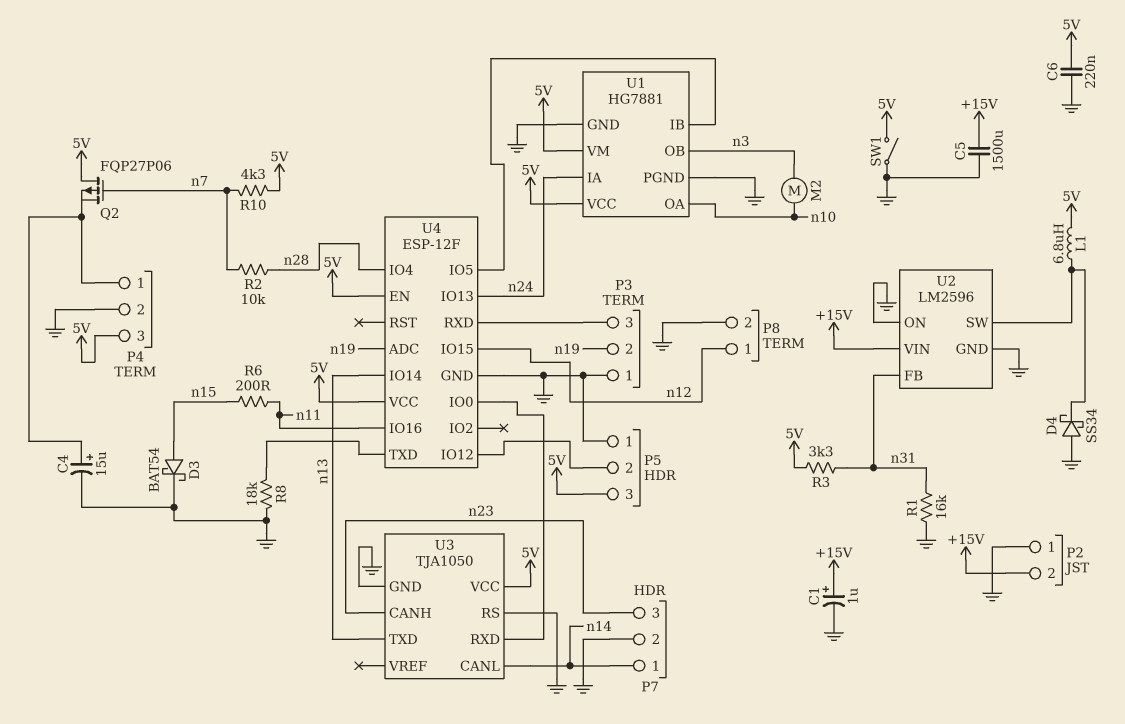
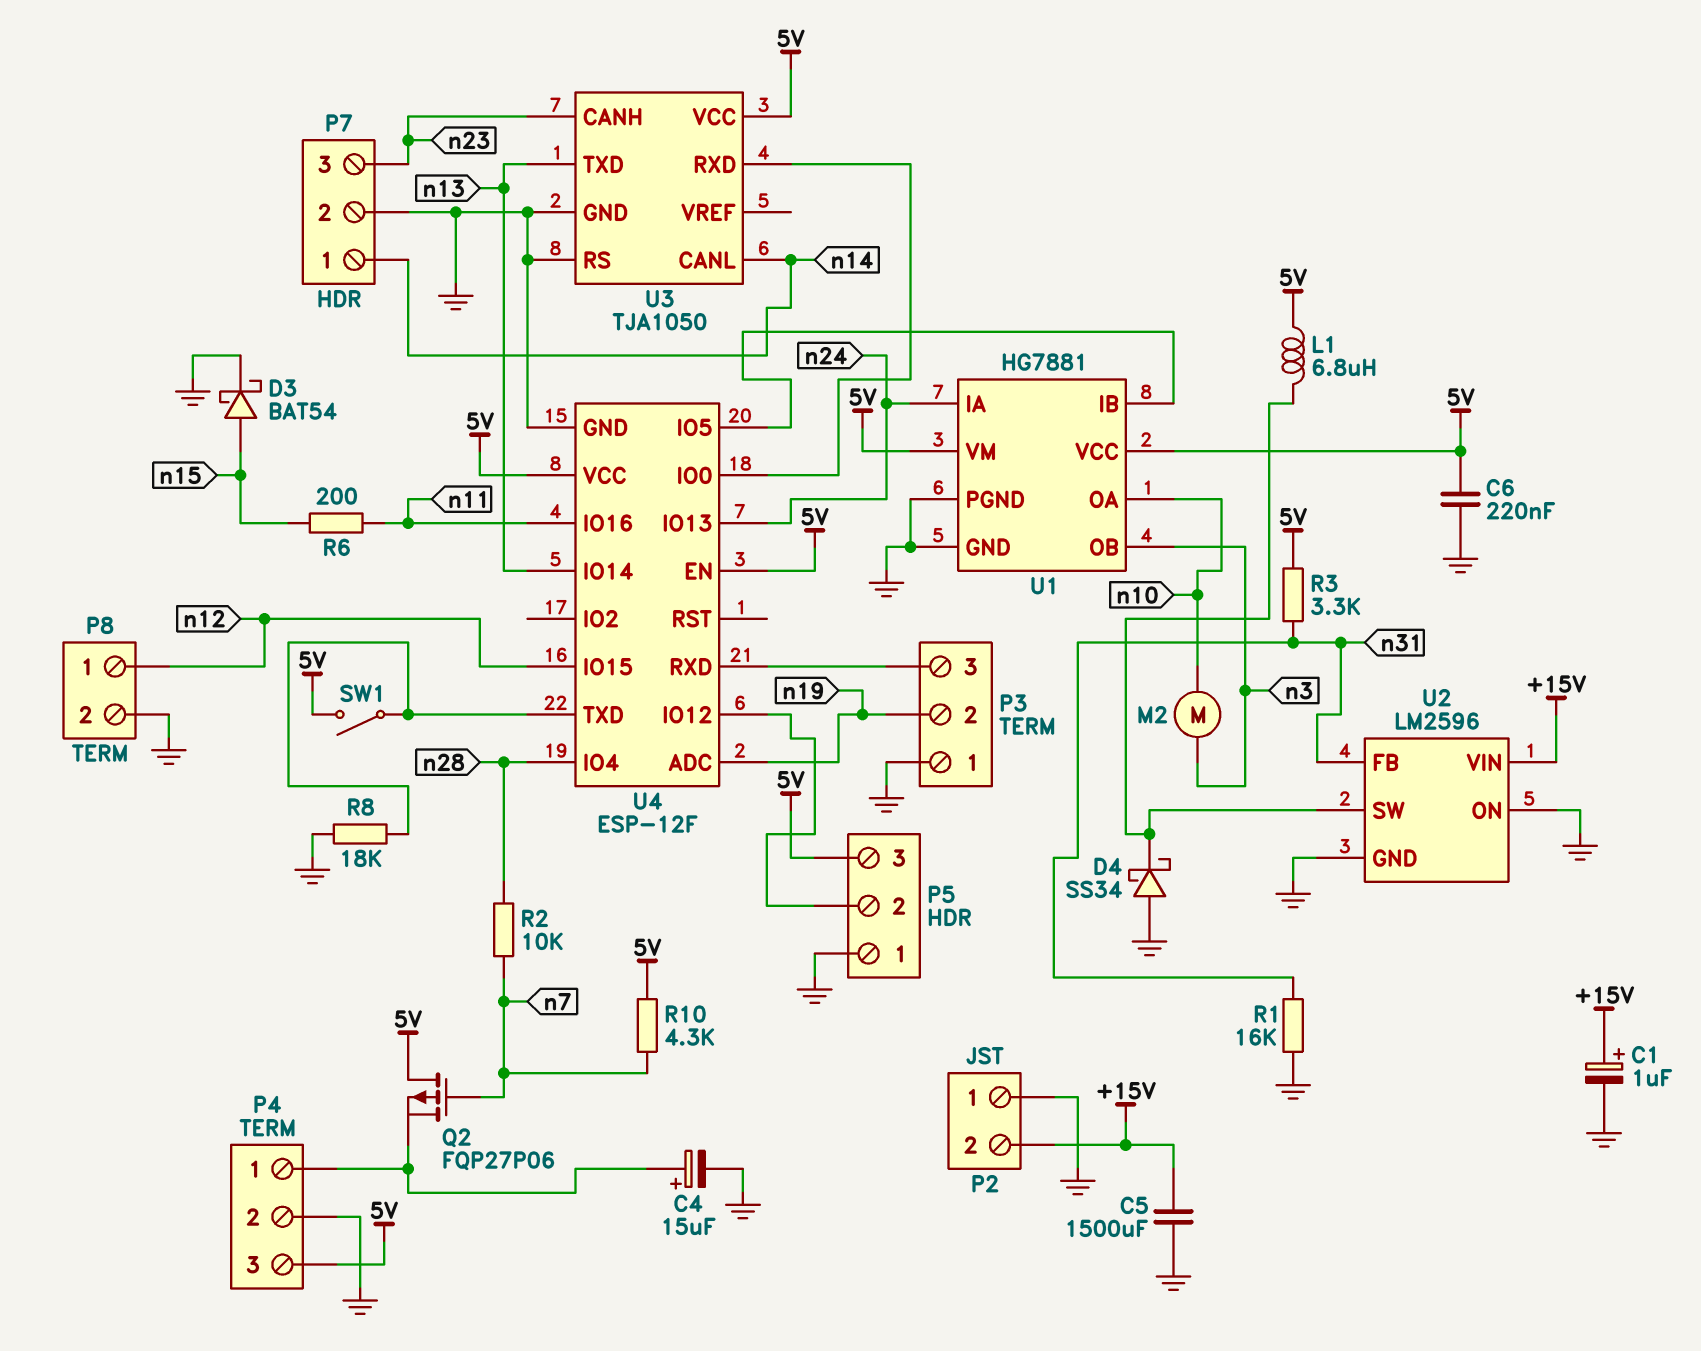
SW1: switch (5V, GND) -> switch (5V, U4/TXD)

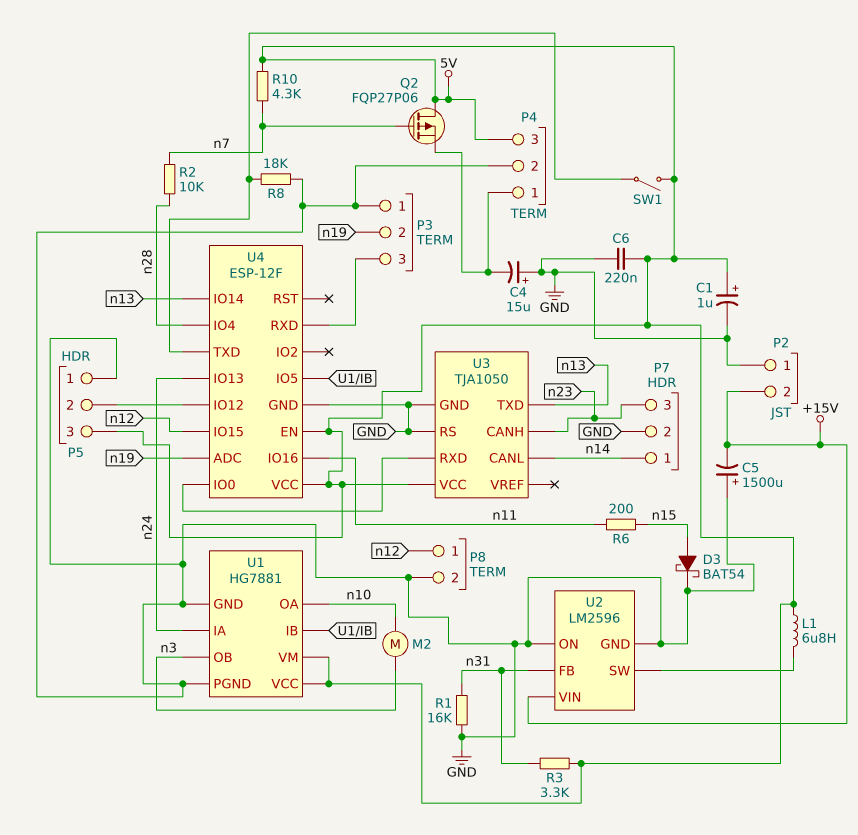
C1: 1uF (plus +15V, minus GND) -> 1uF (plus 5V, minus GND)
C4: 15uF (plus P4/1, minus GND) -> 15uF (plus GND, minus P4/1)
C5: 1500uF (+15V, GND) -> 1500uF (plus GND, minus +15V)
D4: schottky SS34 (A GND, K U2/SW) -> none

